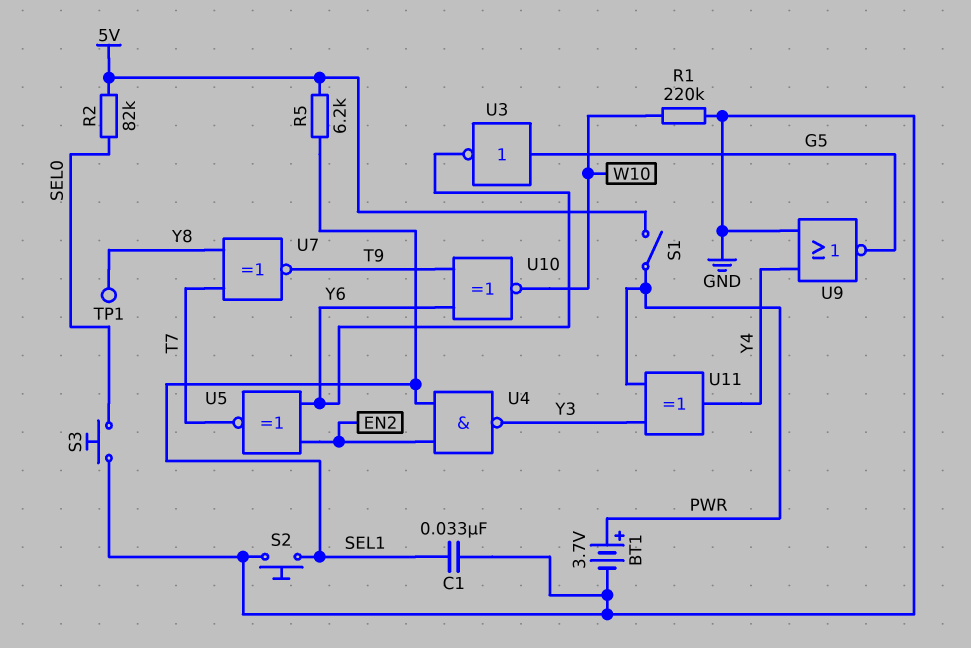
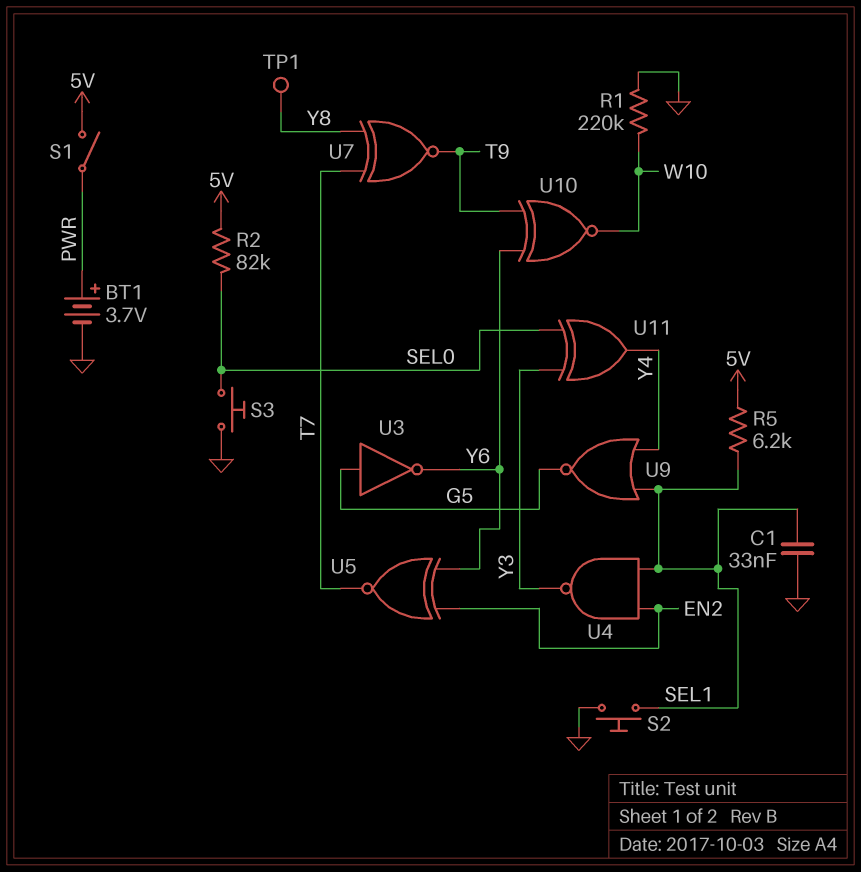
U9: NOR (in GND, in Y4, out G5) -> NOR (in SEL1, in Y4, out G5)
U11: XOR (in PWR, in Y3, out Y4) -> XOR (in SEL0, in Y3, out Y4)

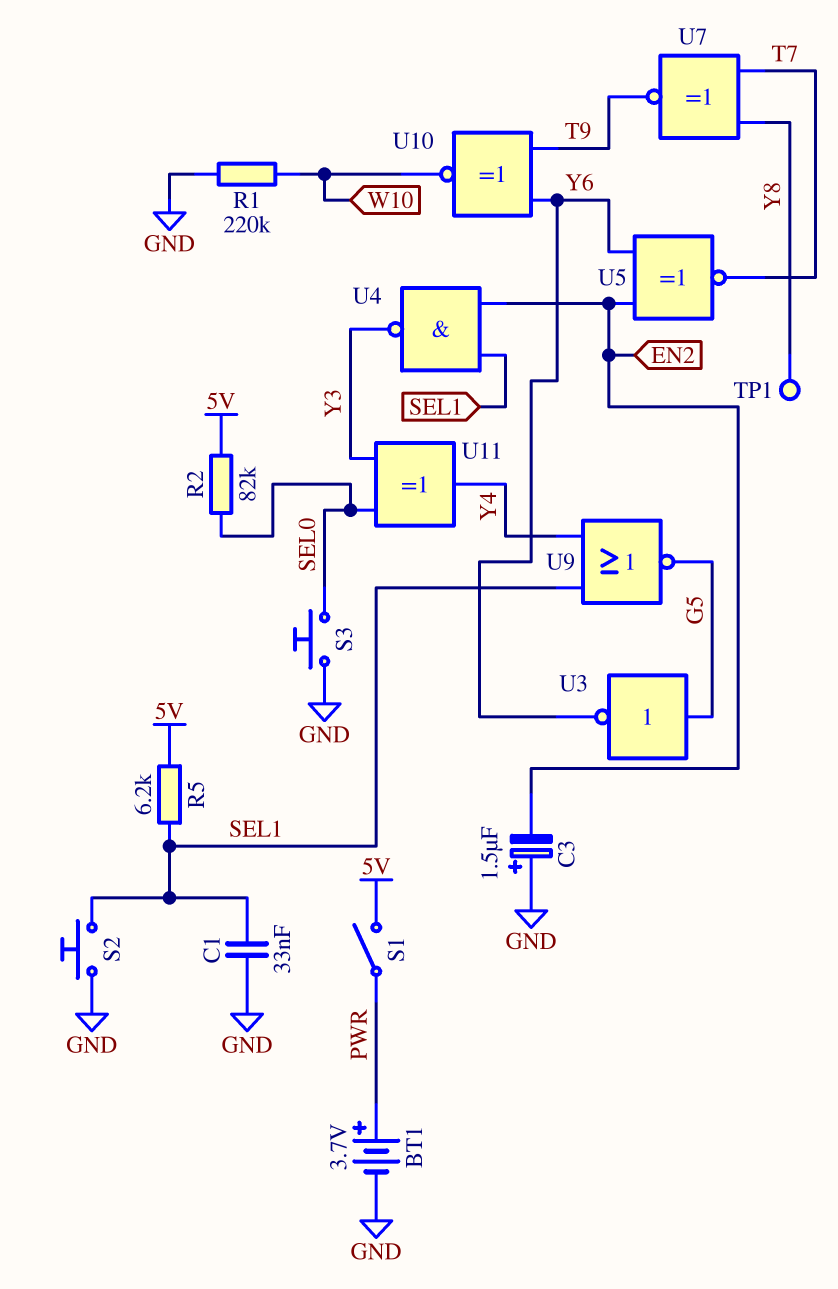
C3: none -> 1.5uF (plus GND, minus EN2)

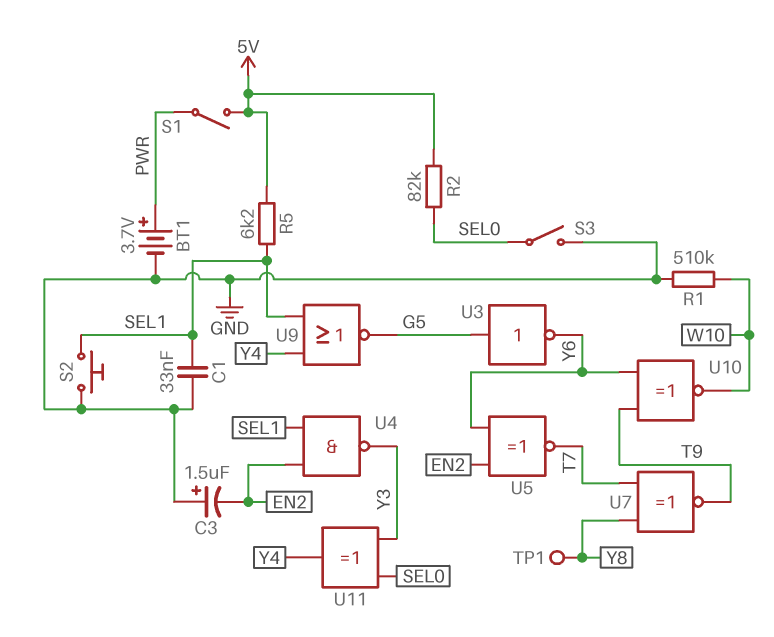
R1: 220k (GND, W10) -> 510k (GND, W10)
S3: button (GND, SEL0) -> switch (GND, SEL0)

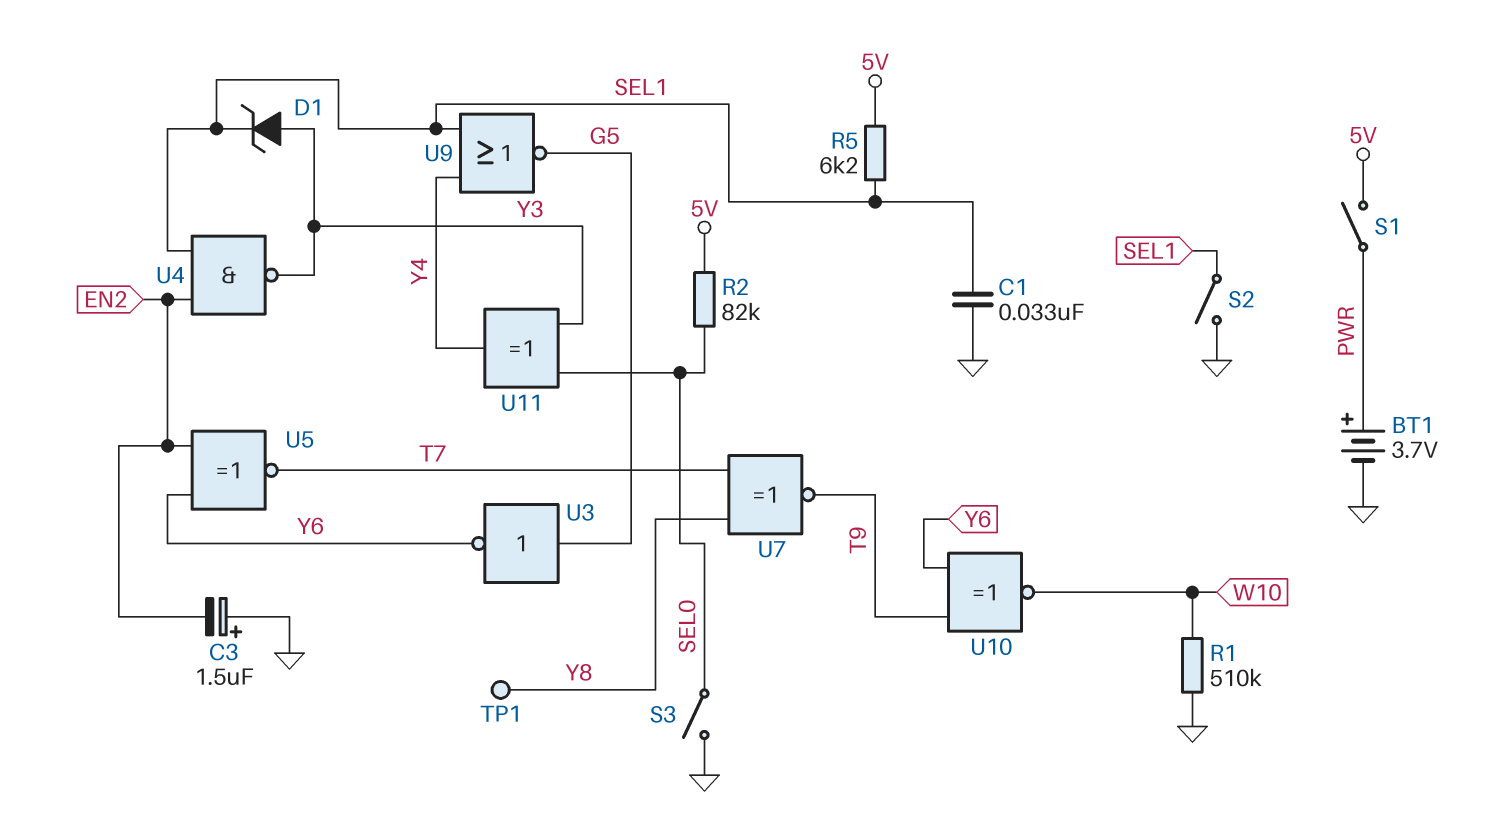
D1: none -> zener (A Y3, K SEL1)
S2: button (GND, SEL1) -> switch (GND, SEL1)

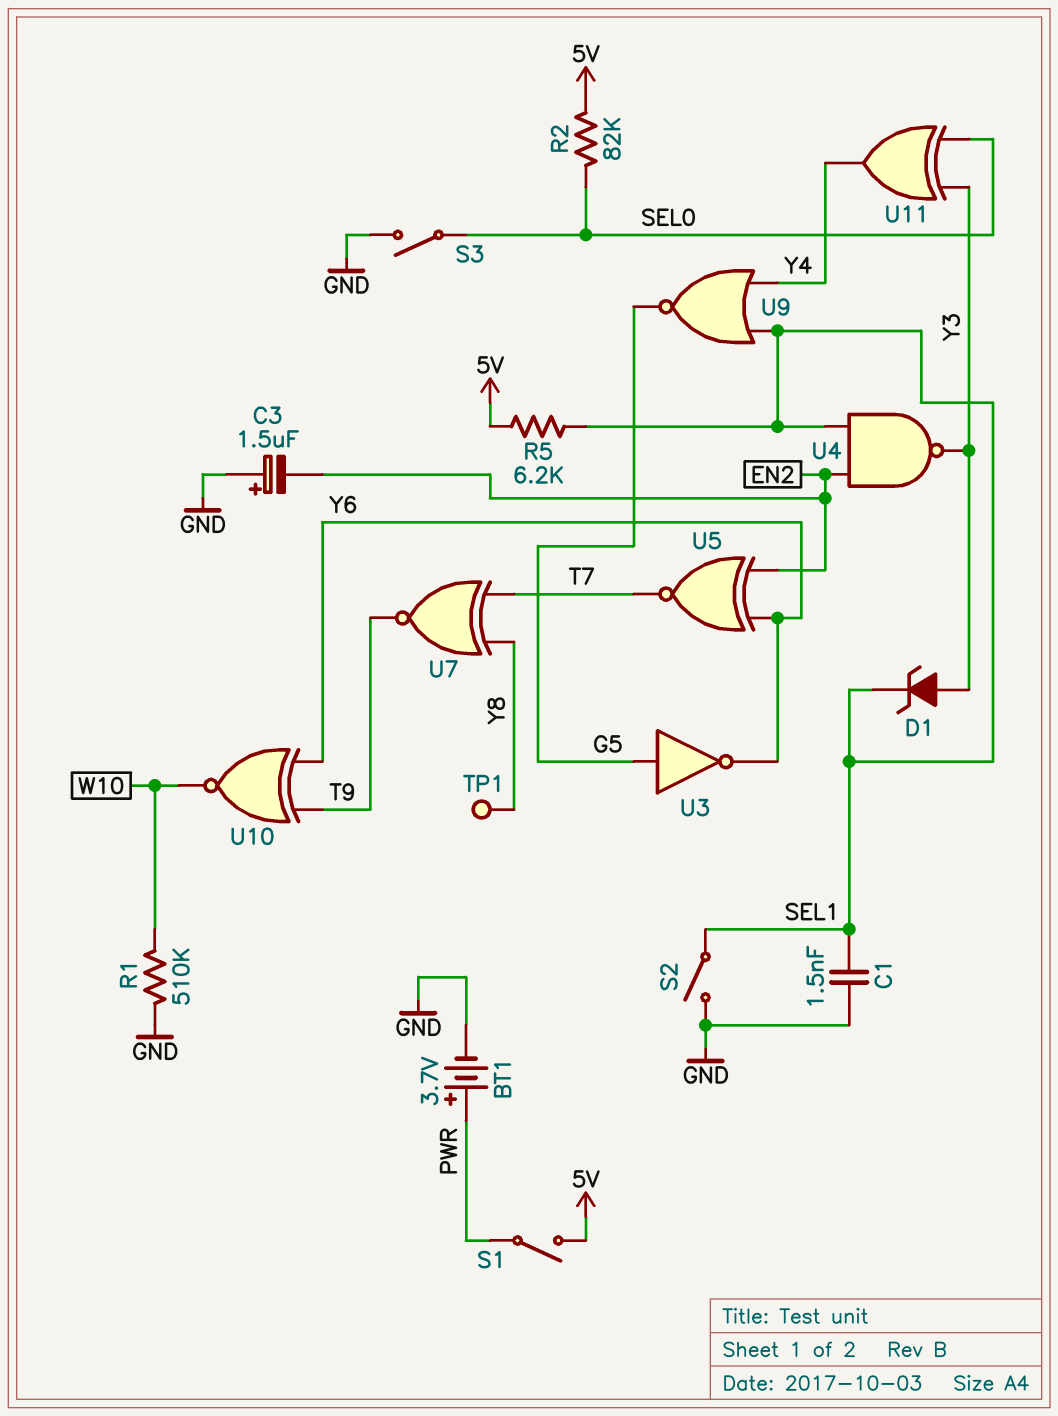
C1: 33nF (GND, SEL1) -> 1.5nF (GND, SEL1)

